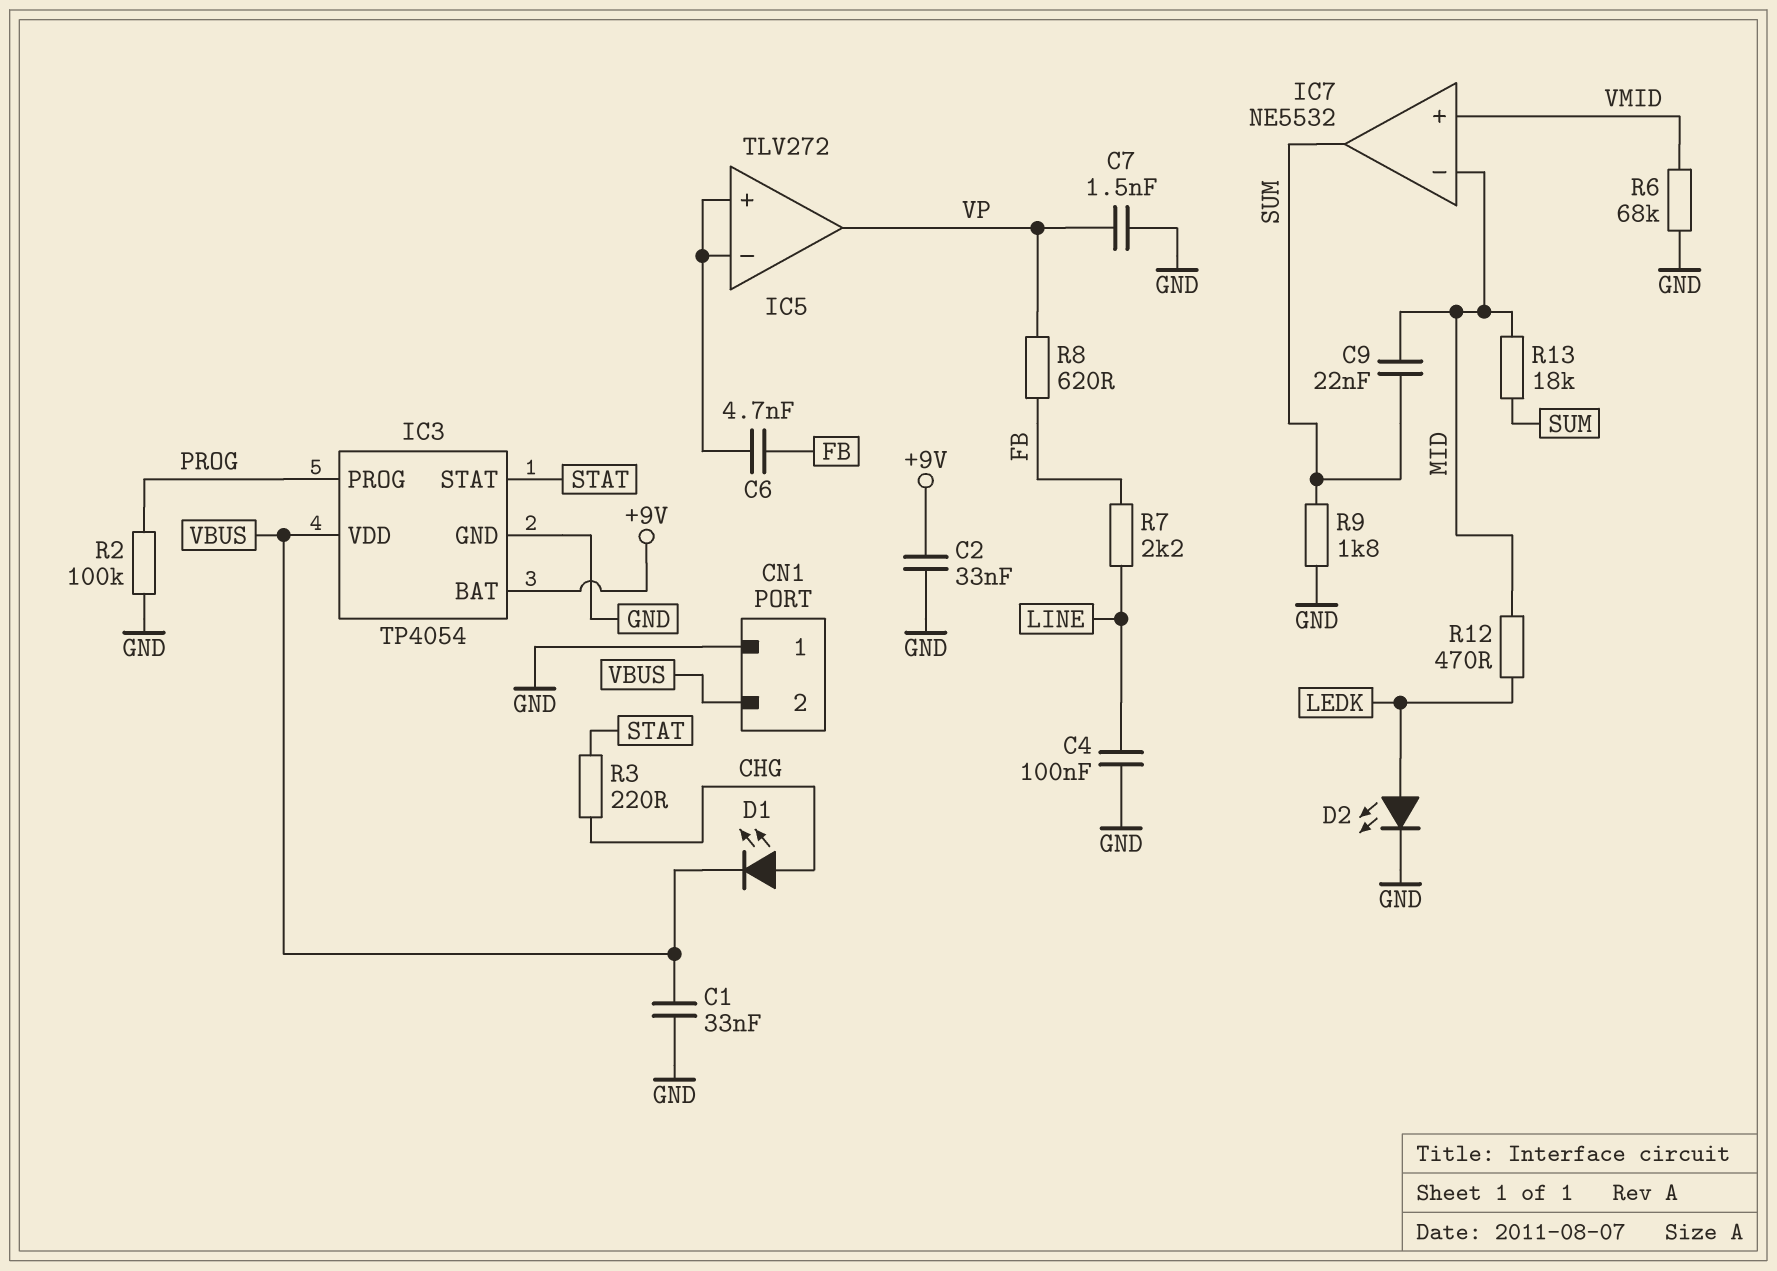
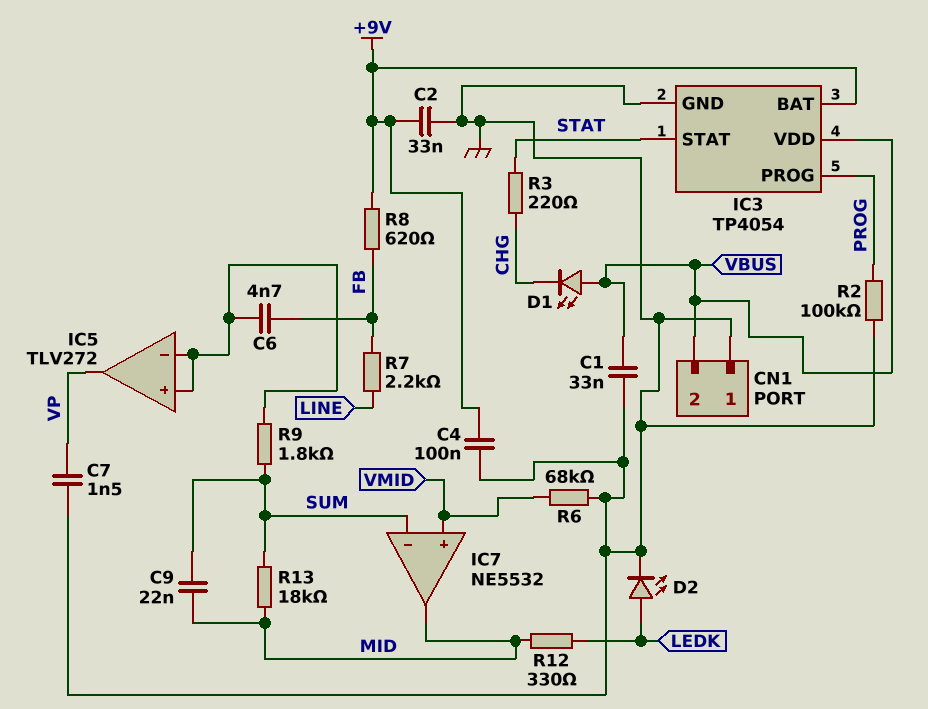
C4: 100nF (GND, LINE) -> 100nF (+9V, GND)
D1: LED (A CHG, K VBUS) -> LED (A VBUS, K CHG)
IC7 pin in-: MID -> SUM
IC7 pin out: SUM -> MID
R8: 620 (FB, VP) -> 620 (+9V, FB)
R9: 1.8k (GND, SUM) -> 1.8k (IC5/in+, SUM)
R12: 470 (LEDK, MID) -> 330 (LEDK, MID)

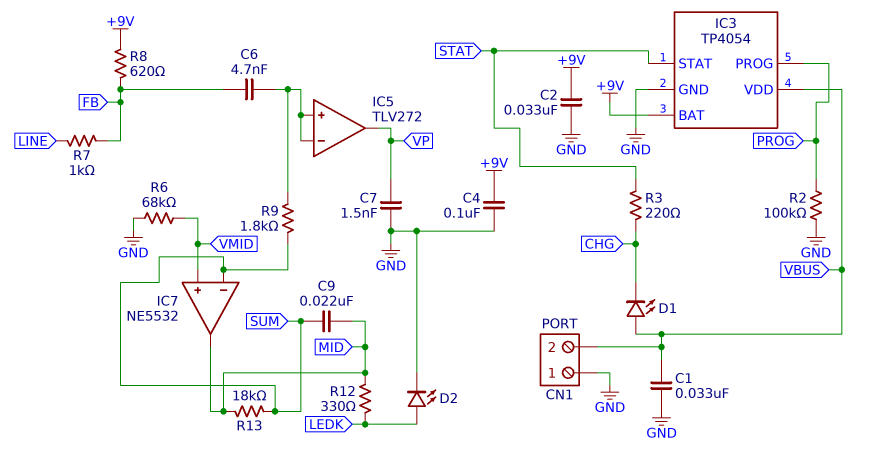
R7: 2.2k (FB, LINE) -> 1k (FB, LINE)

